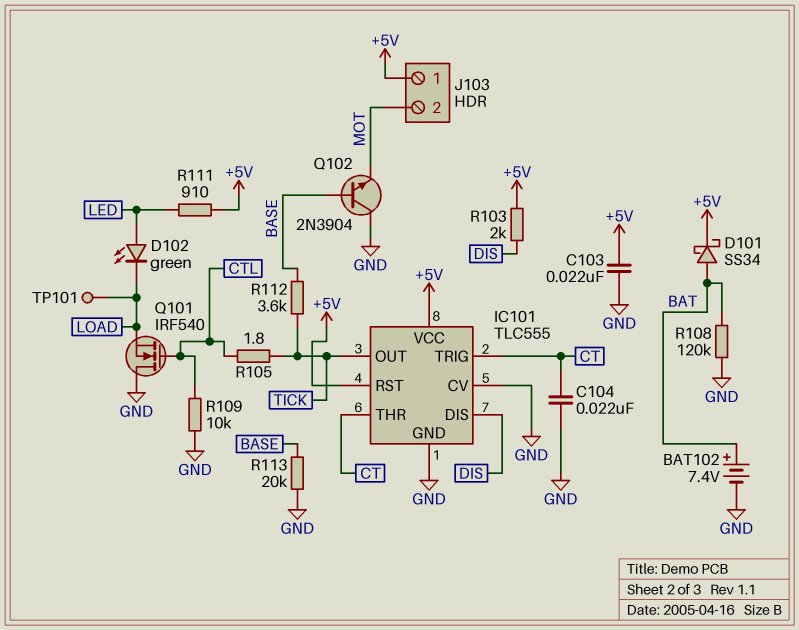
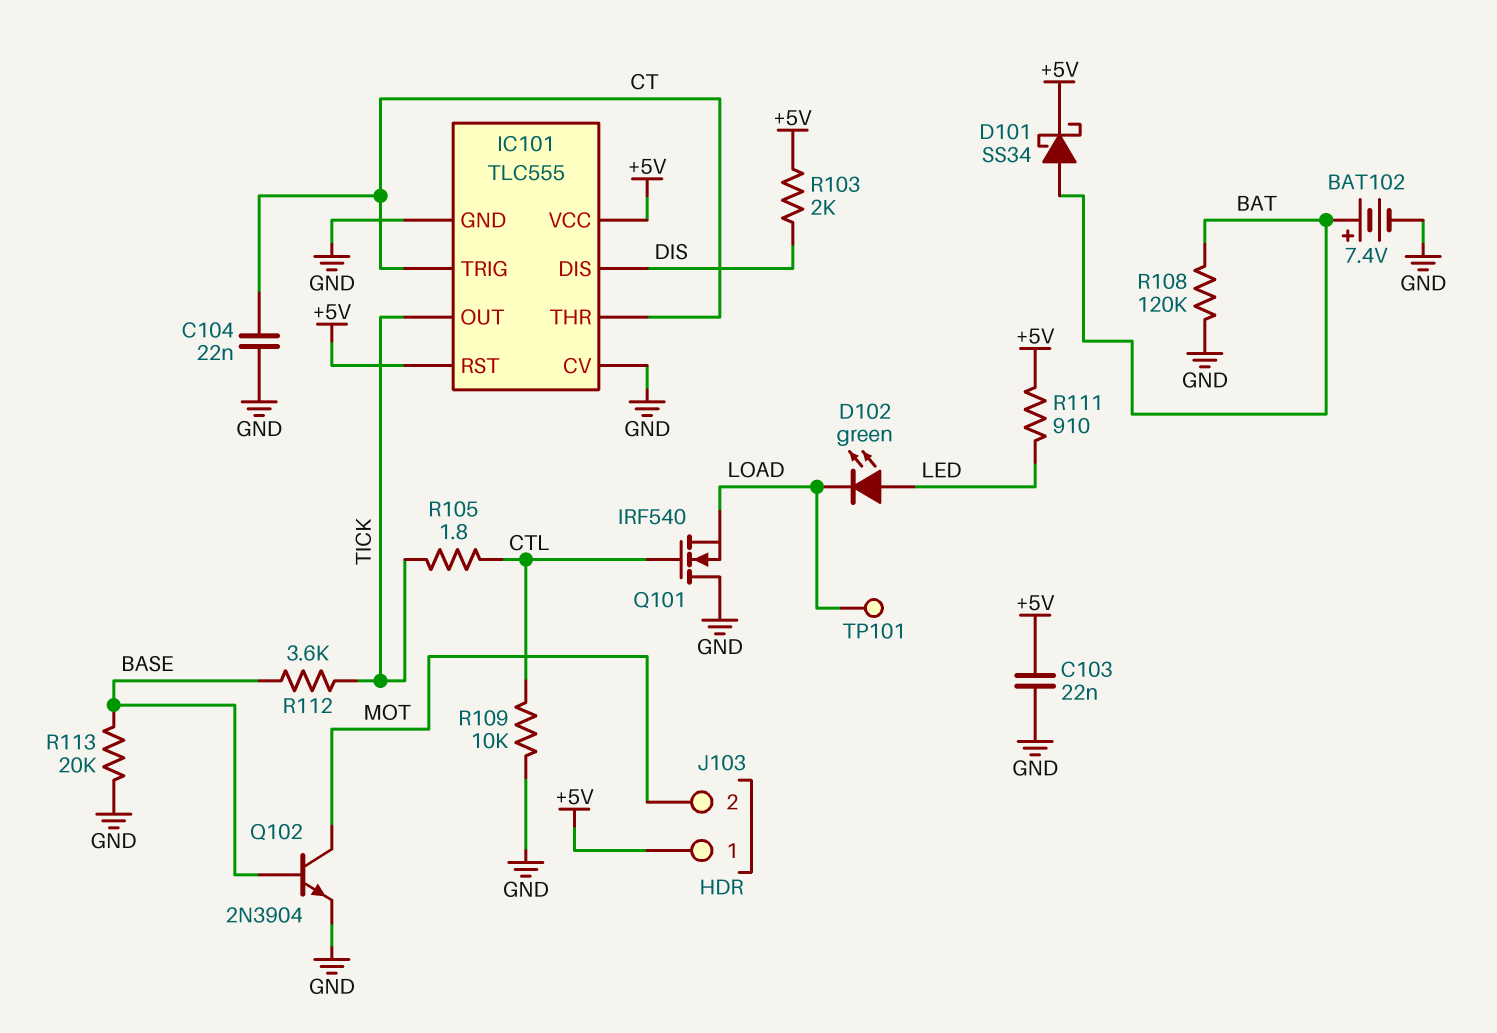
Q102: NPN 2N3904 (B BASE, C GND, E MOT) -> NPN 2N3904 (B BASE, C MOT, E GND)

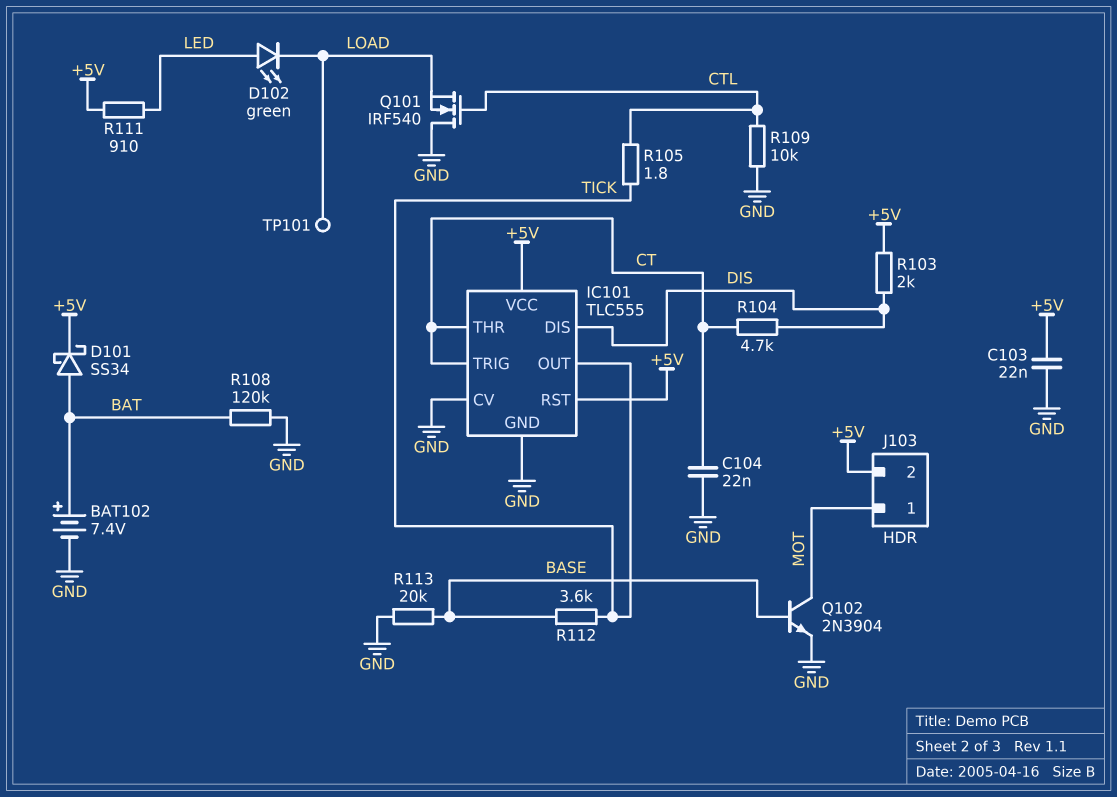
J103 pin 1: +5V -> MOT
J103 pin 2: MOT -> +5V
R104: none -> 4.7k (CT, DIS)

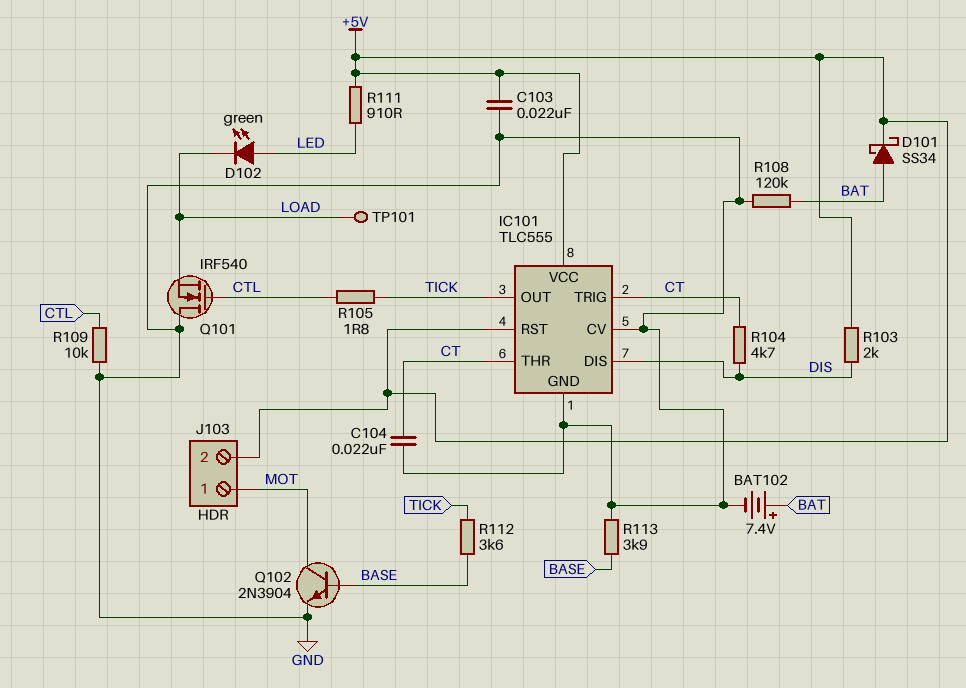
R113: 20k (BASE, GND) -> 3.9k (BASE, GND)

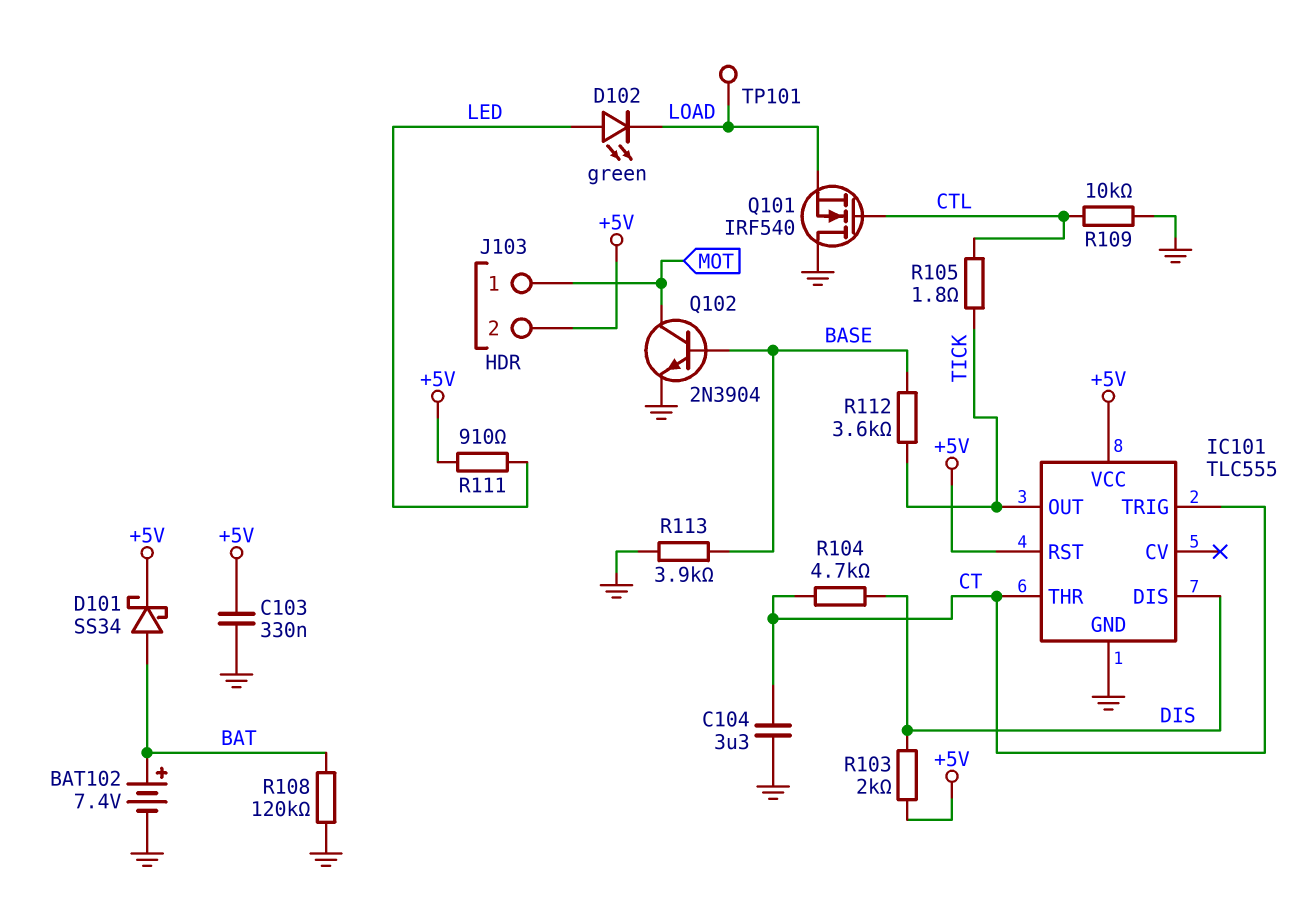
C103: 22nF (+5V, GND) -> 330nF (+5V, GND)
C104: 22nF (CT, GND) -> 3.3uF (CT, GND)
IC101 pin CV: GND -> none

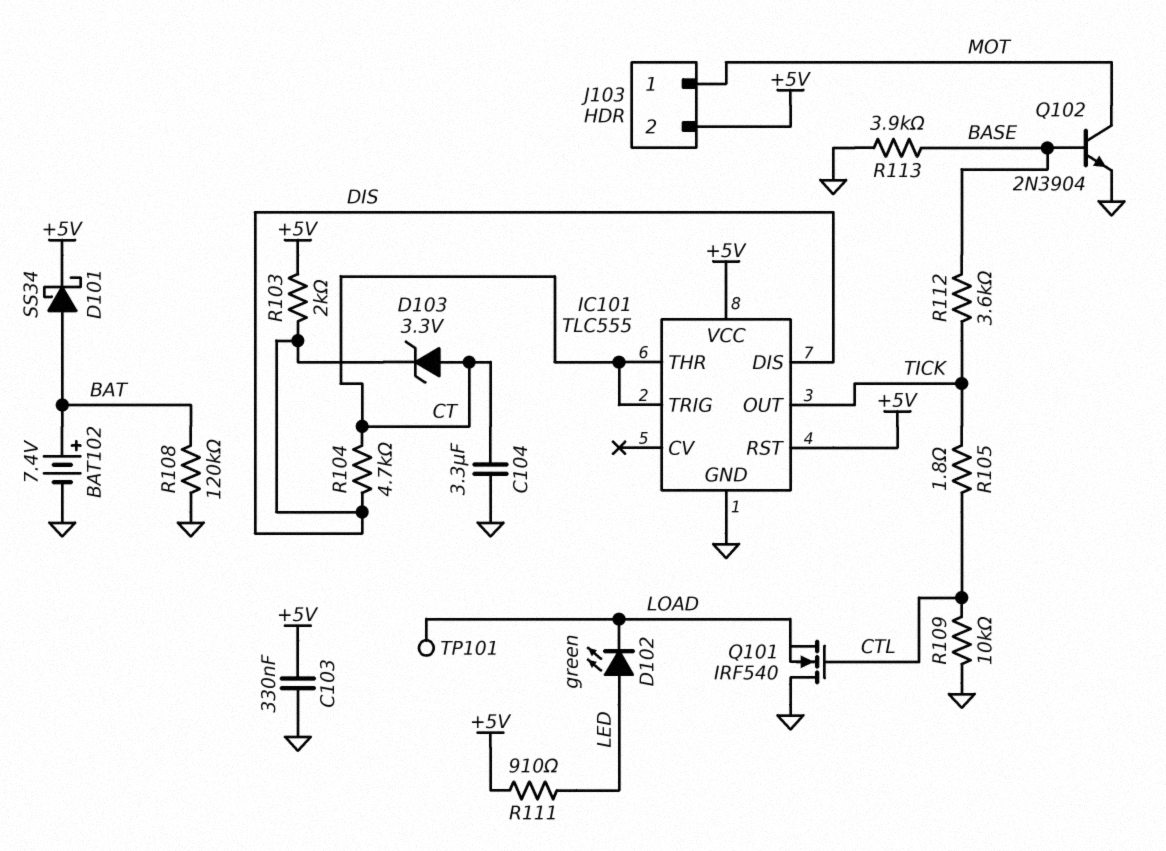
D103: none -> zener 3.3V (A CT, K DIS)

